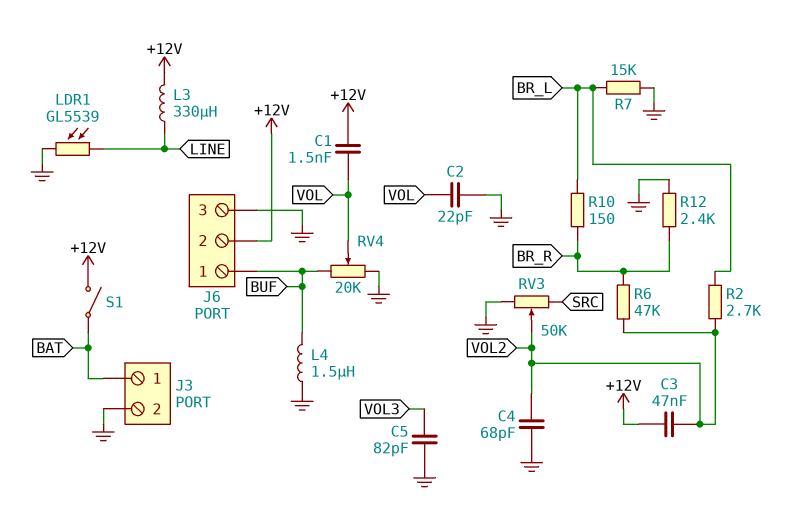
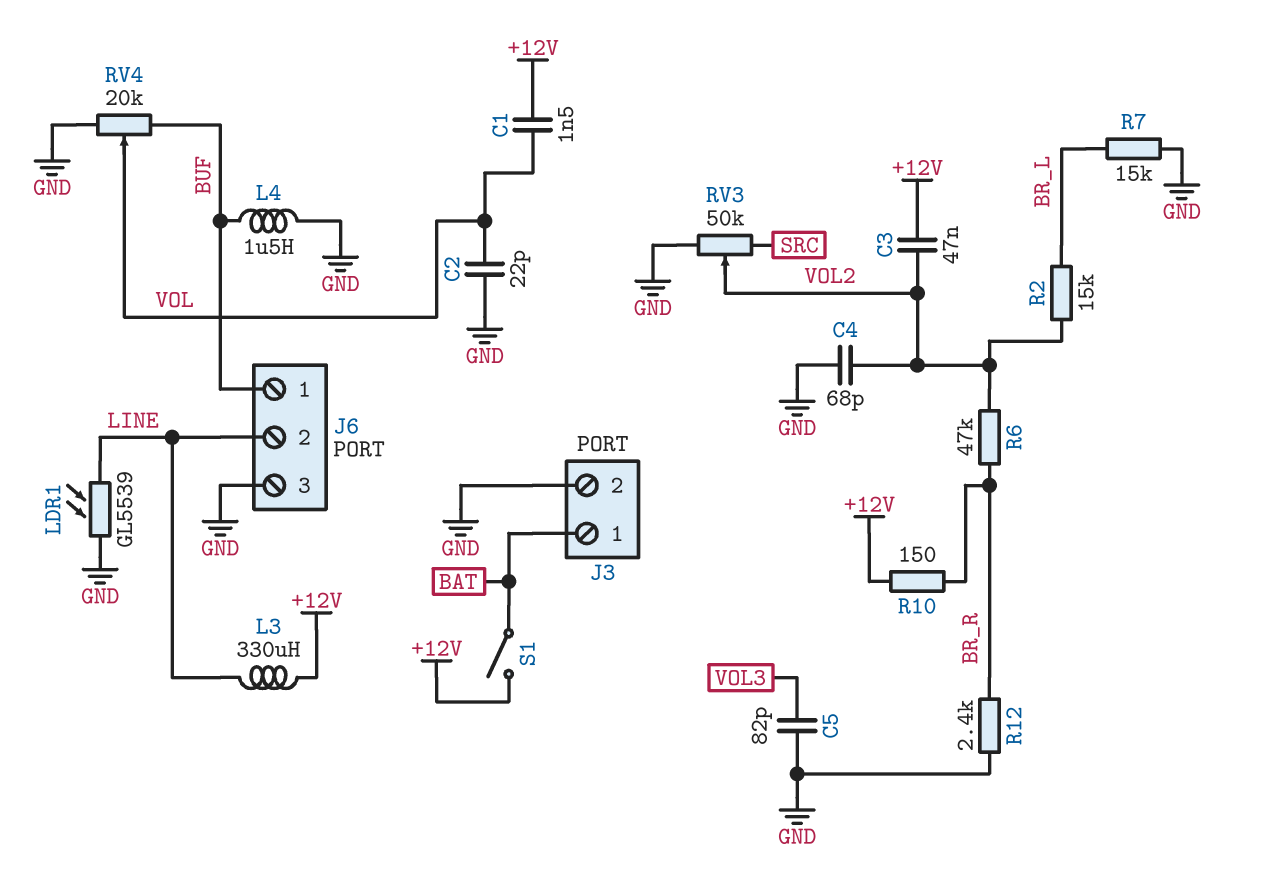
J6 pin 2: +12V -> LINE
R2: 2.7k (BR_L, VOL2) -> 15k (BR_L, VOL2)
R10: 150 (BR_L, BR_R) -> 150 (+12V, BR_R)

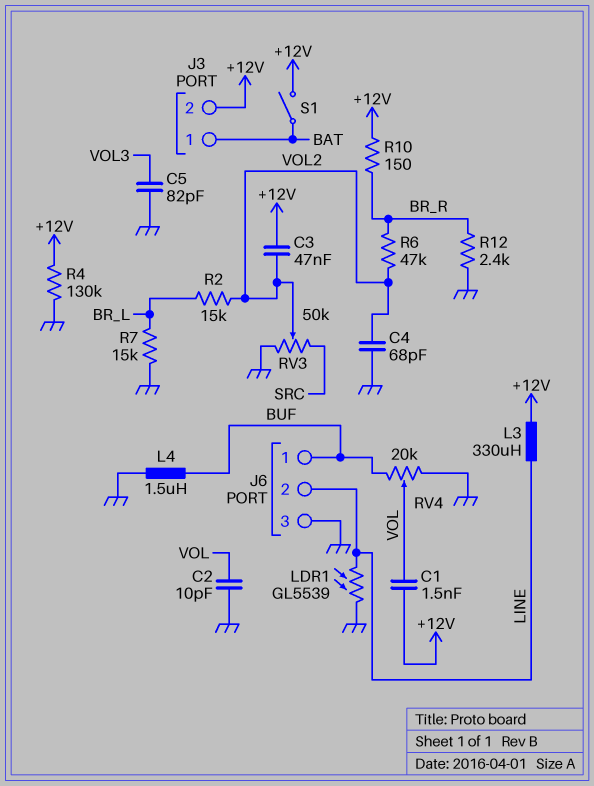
C2: 22pF (GND, VOL) -> 10pF (GND, VOL)
J3 pin 2: GND -> +12V
R4: none -> 130k (+12V, GND)

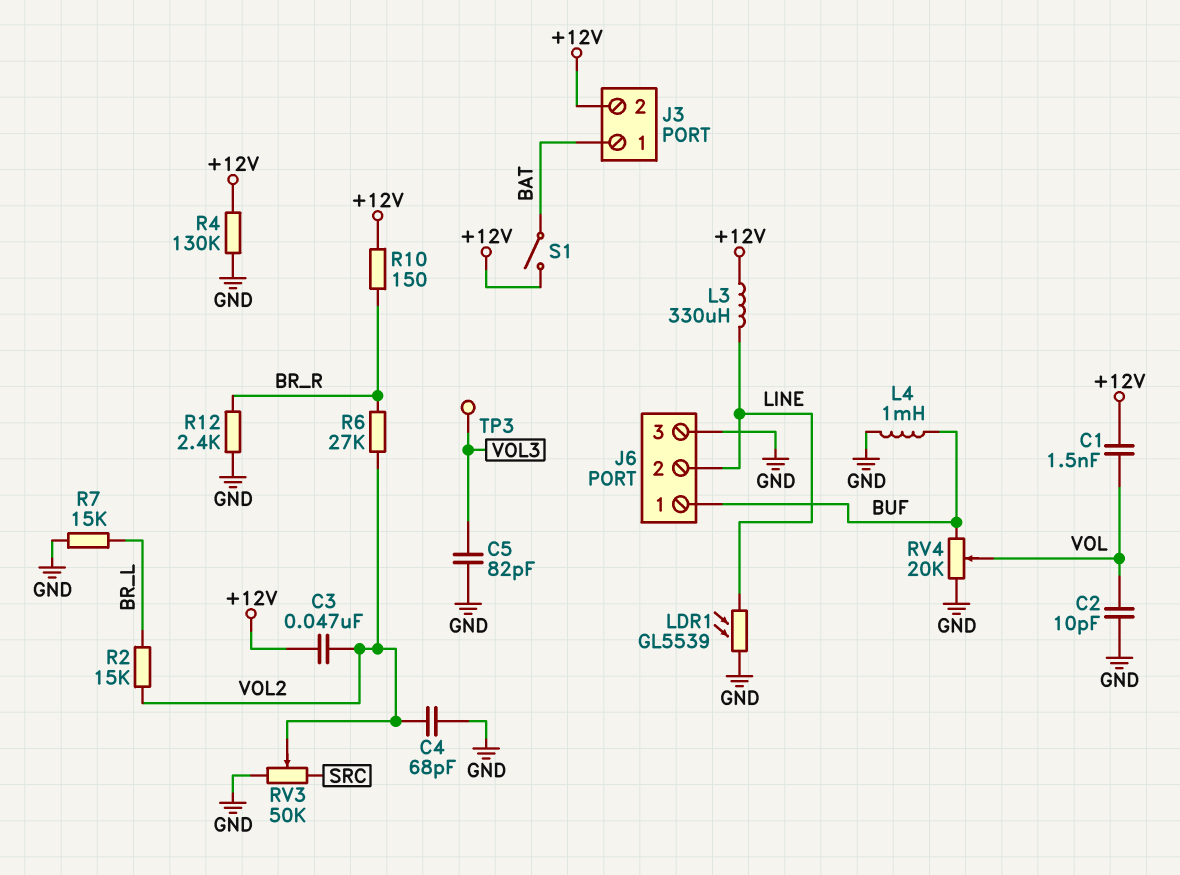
L4: 1.5uH (BUF, GND) -> 1mH (BUF, GND)
R6: 47k (BR_R, VOL2) -> 27k (BR_R, VOL2)
TP3: none -> test point (VOL3)

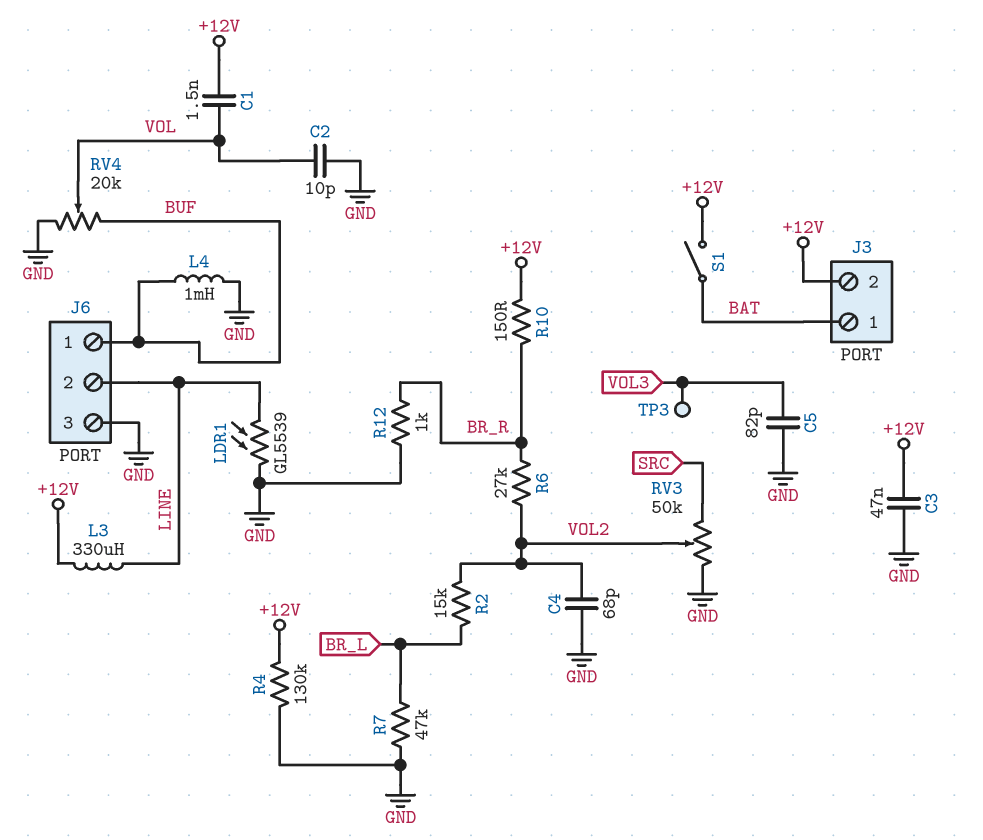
C3: 47nF (+12V, VOL2) -> 47nF (+12V, GND)
R7: 15k (BR_L, GND) -> 47k (BR_L, GND)
R12: 2.4k (BR_R, GND) -> 1k (BR_R, GND)

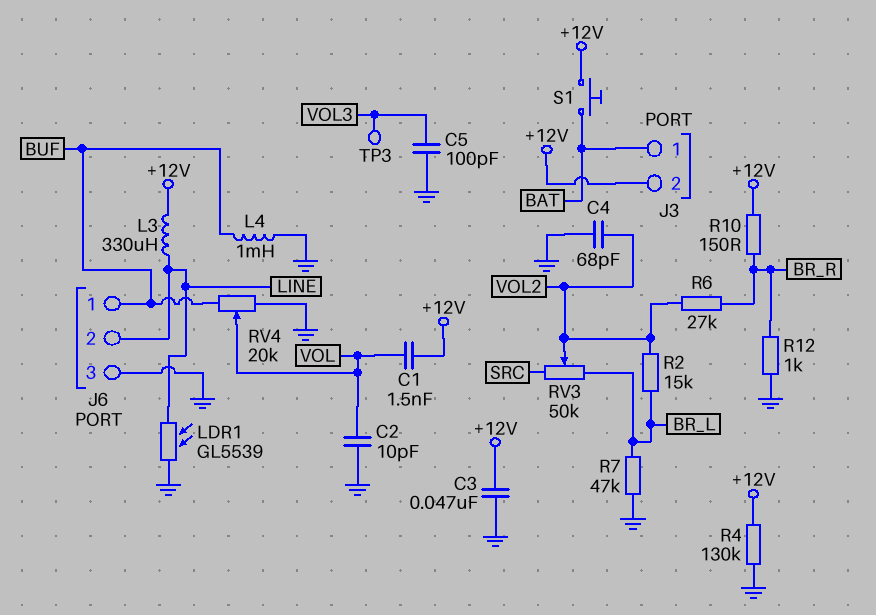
C5: 82pF (GND, VOL3) -> 100pF (GND, VOL3)
RV3: 50k (GND, SRC, wiper VOL2) -> 50k (BR_L, SRC, wiper VOL2)
S1: switch (+12V, BAT) -> button (+12V, BAT)

